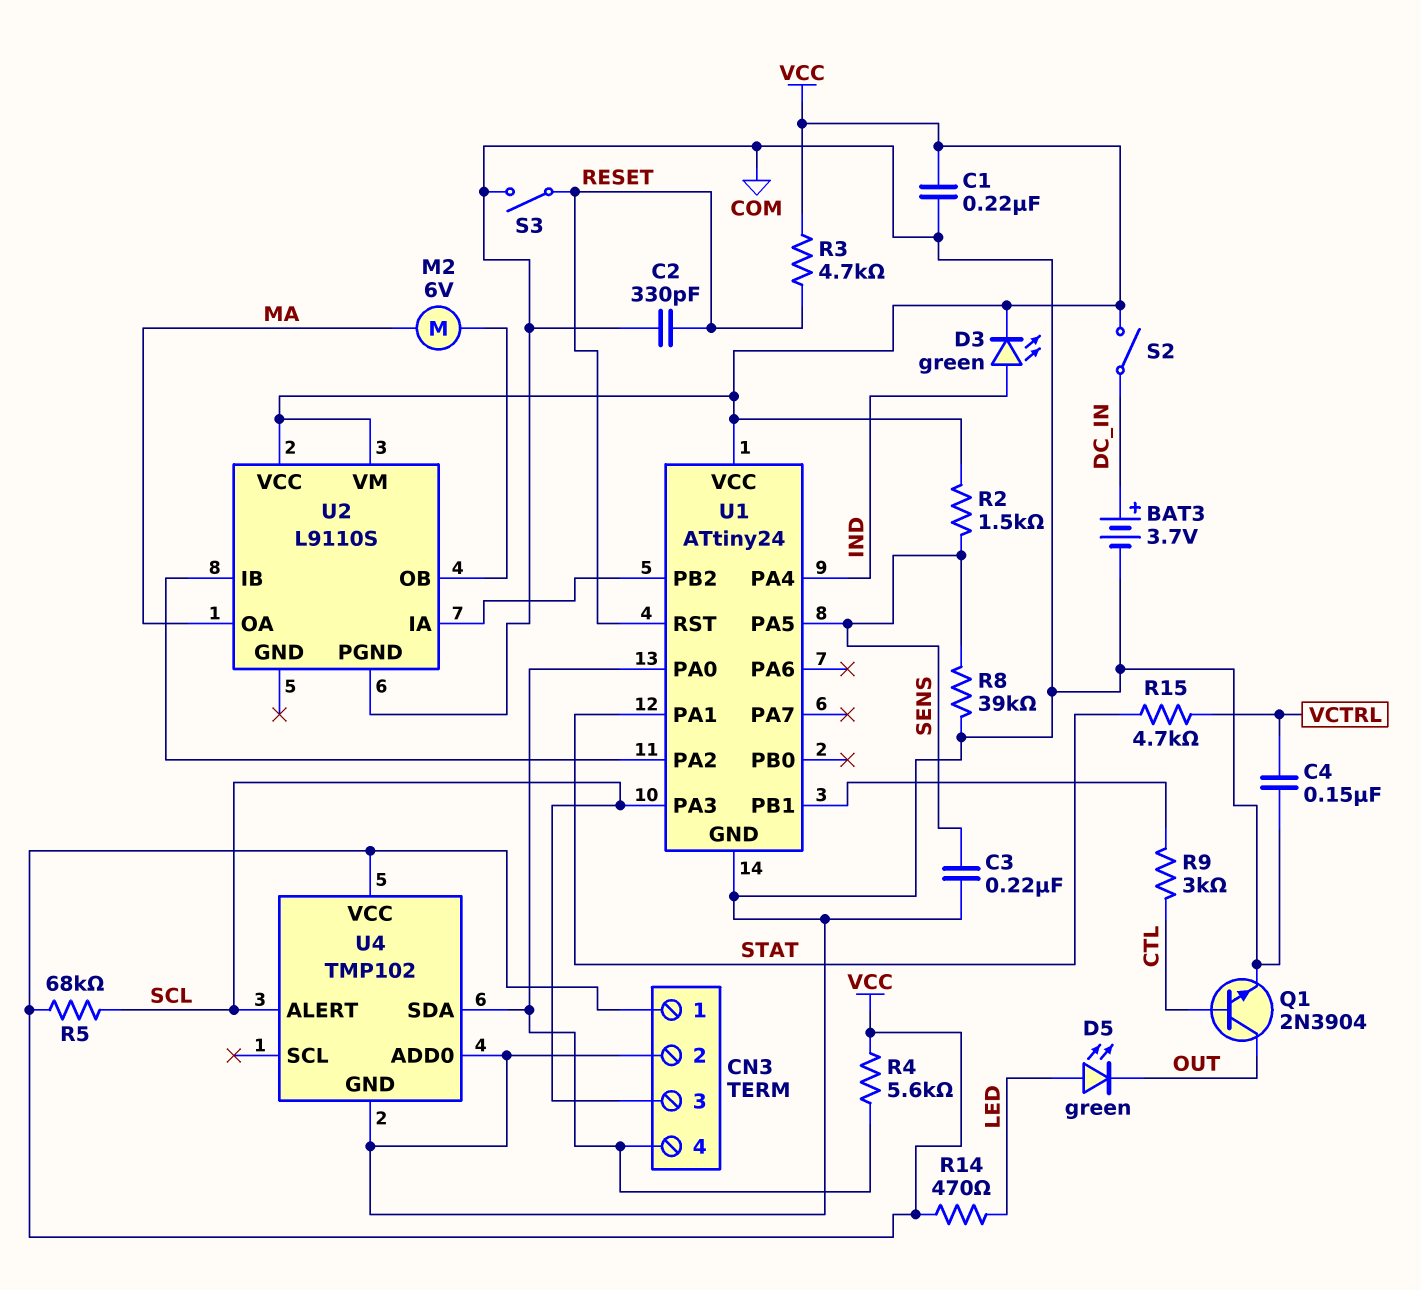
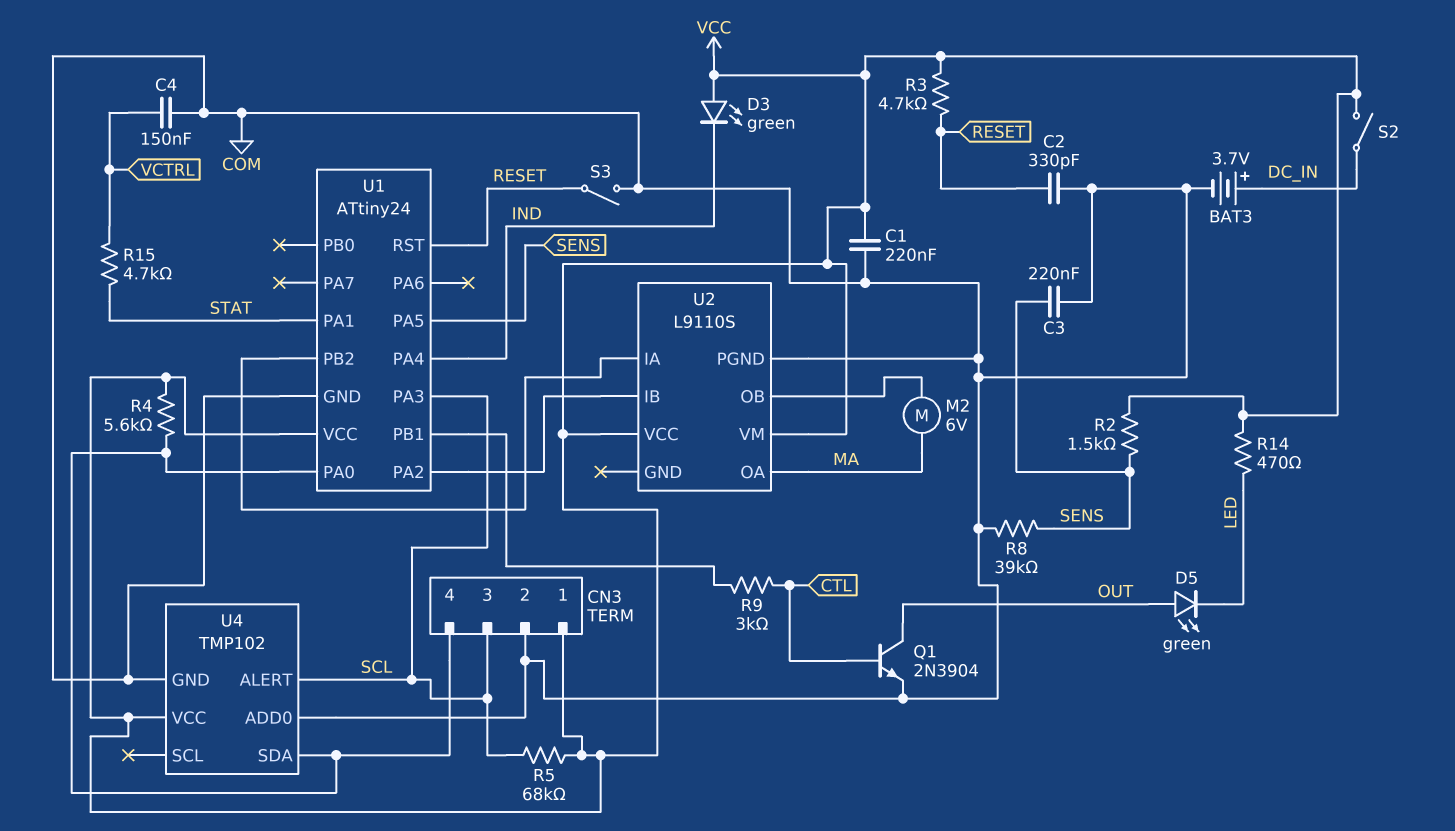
D3: LED green (A IND, K VCC) -> LED green (A VCC, K IND)
D5: LED green (A LED, K OUT) -> LED green (A OUT, K LED)

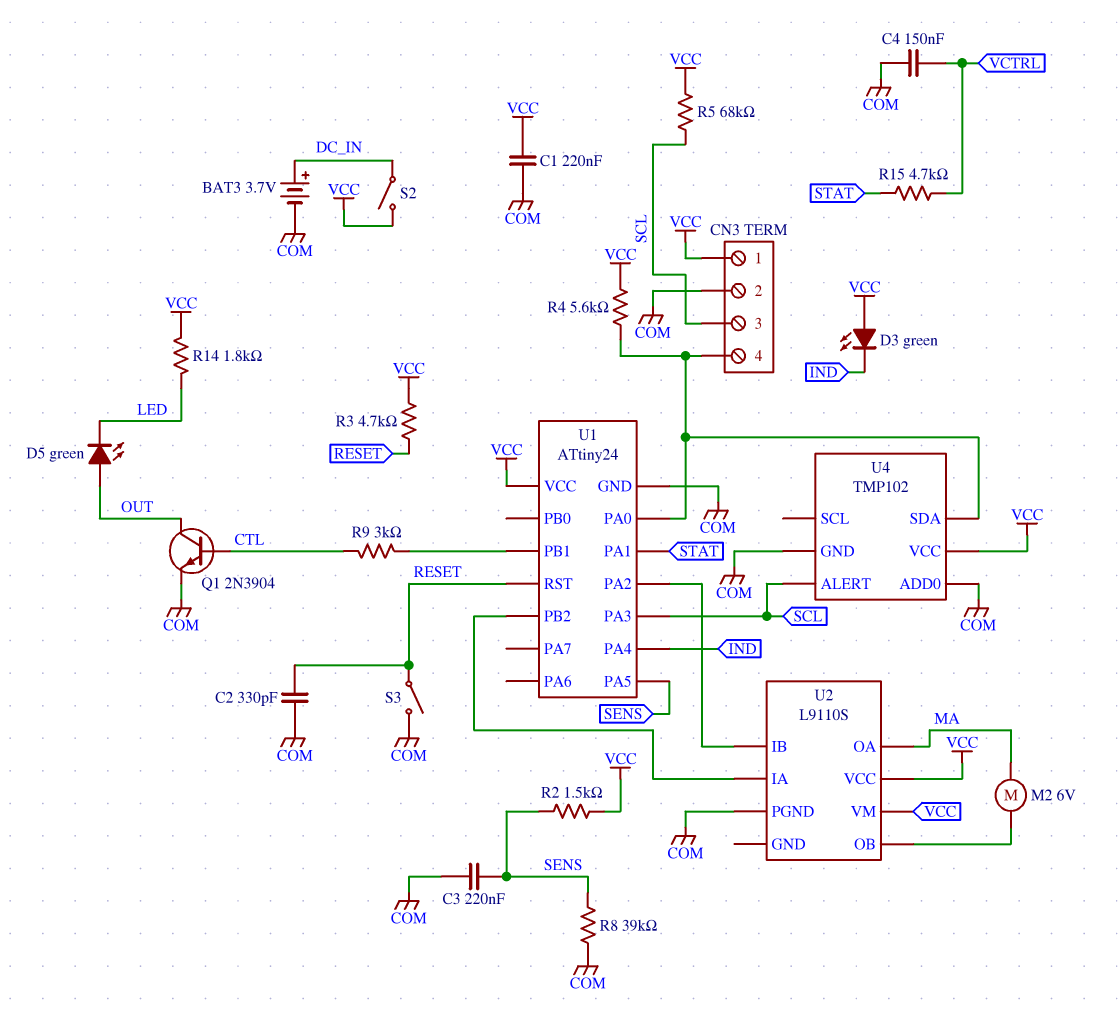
R14: 470 (LED, VCC) -> 1.8k (LED, VCC)

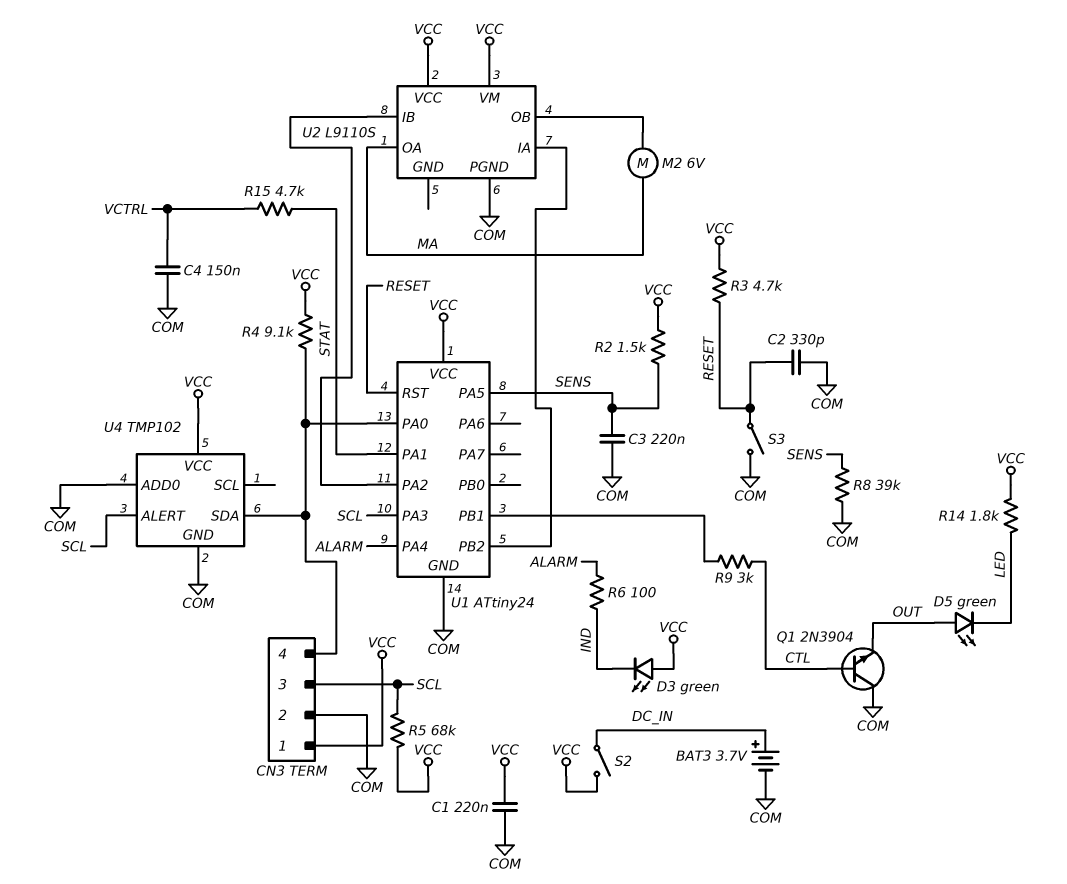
Q1: NPN 2N3904 (B CTL, C OUT, E COM) -> NPN 2N3904 (B CTL, C COM, E OUT)
R4: 5.6k (CN3/4, VCC) -> 9.1k (CN3/4, VCC)
R6: none -> 100 (ALARM, IND)
U1 pin PA4: IND -> ALARM

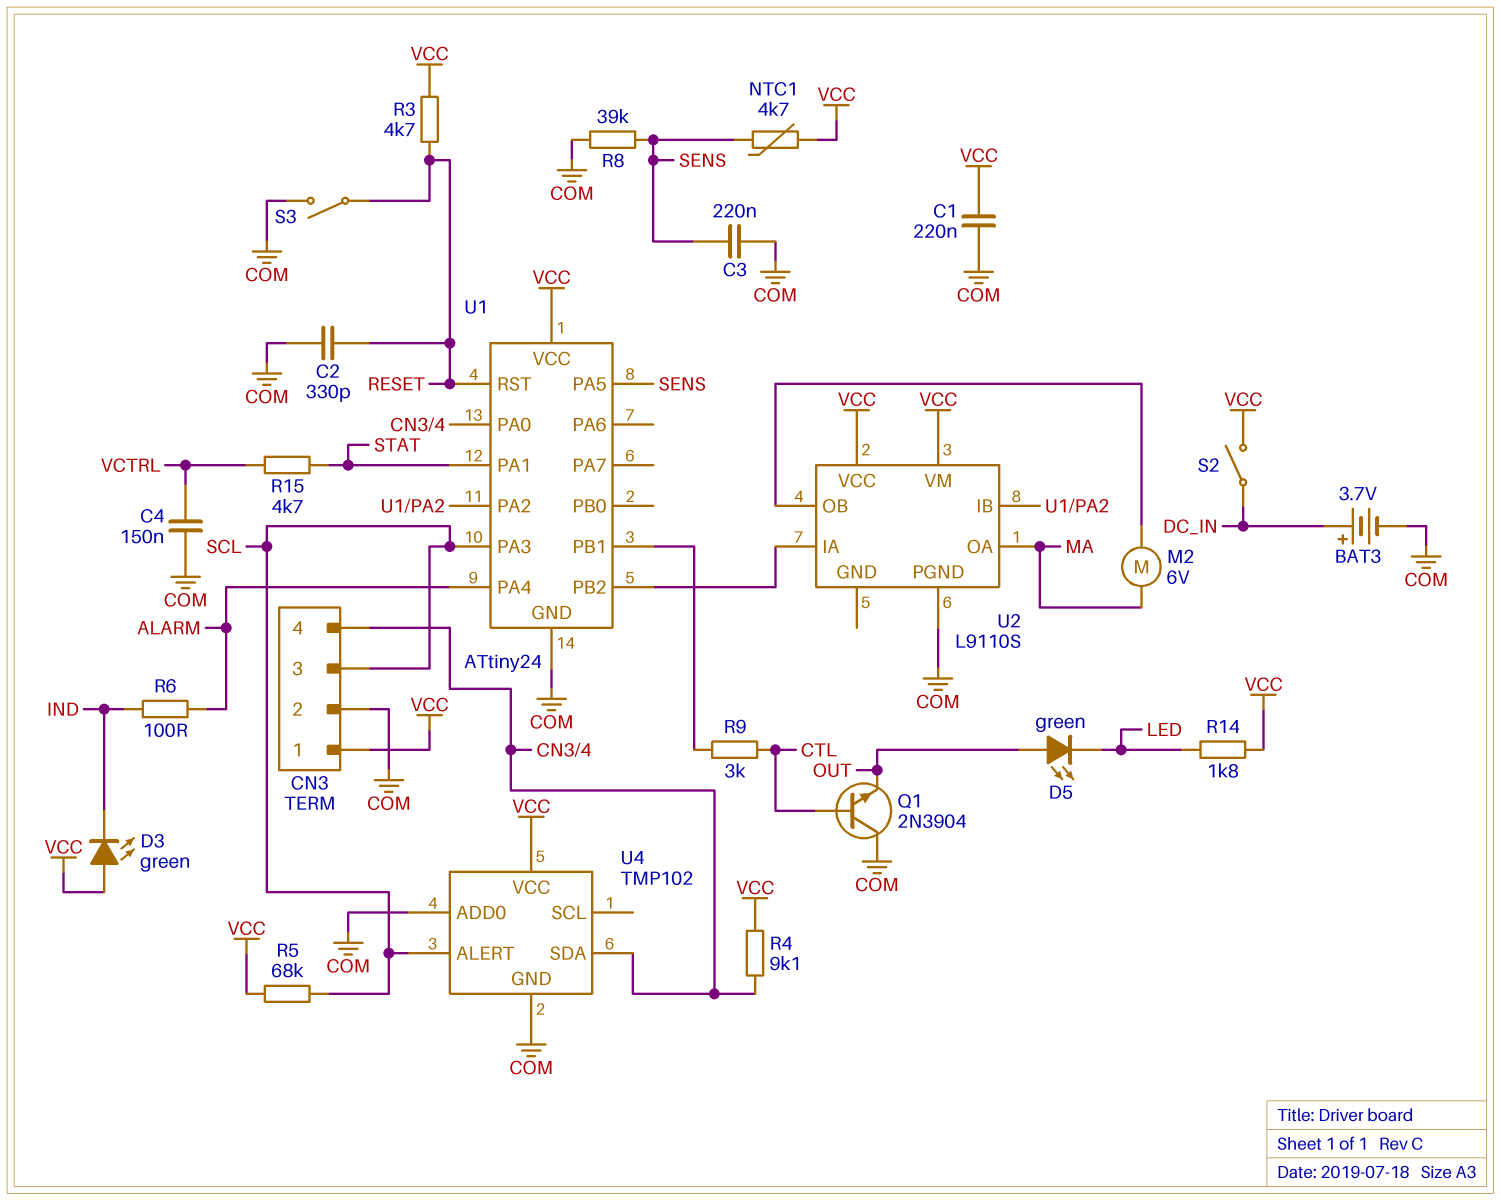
NTC1: none -> 4.7k (SENS, VCC)
R2: 1.5k (SENS, VCC) -> none

